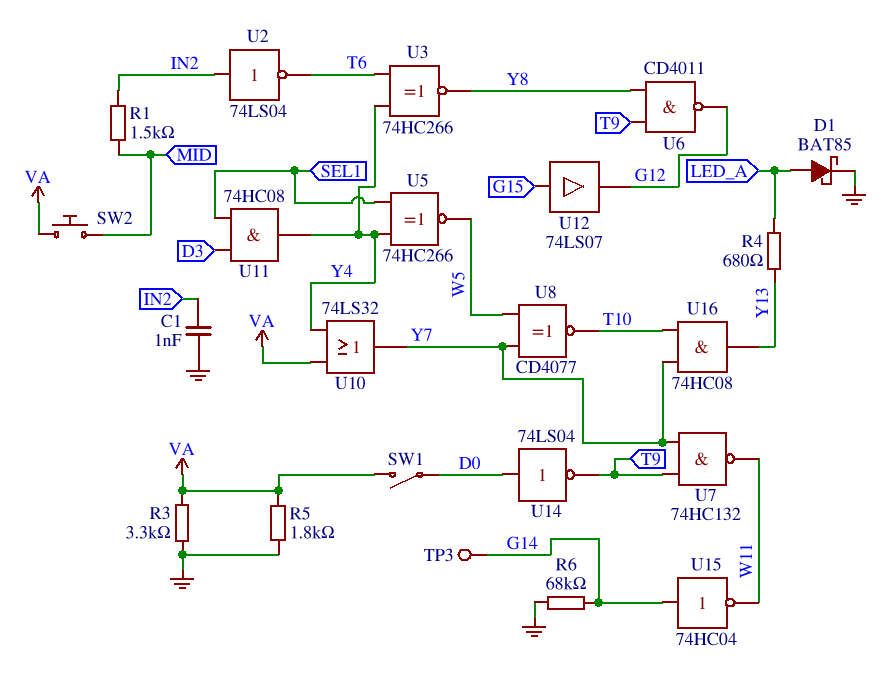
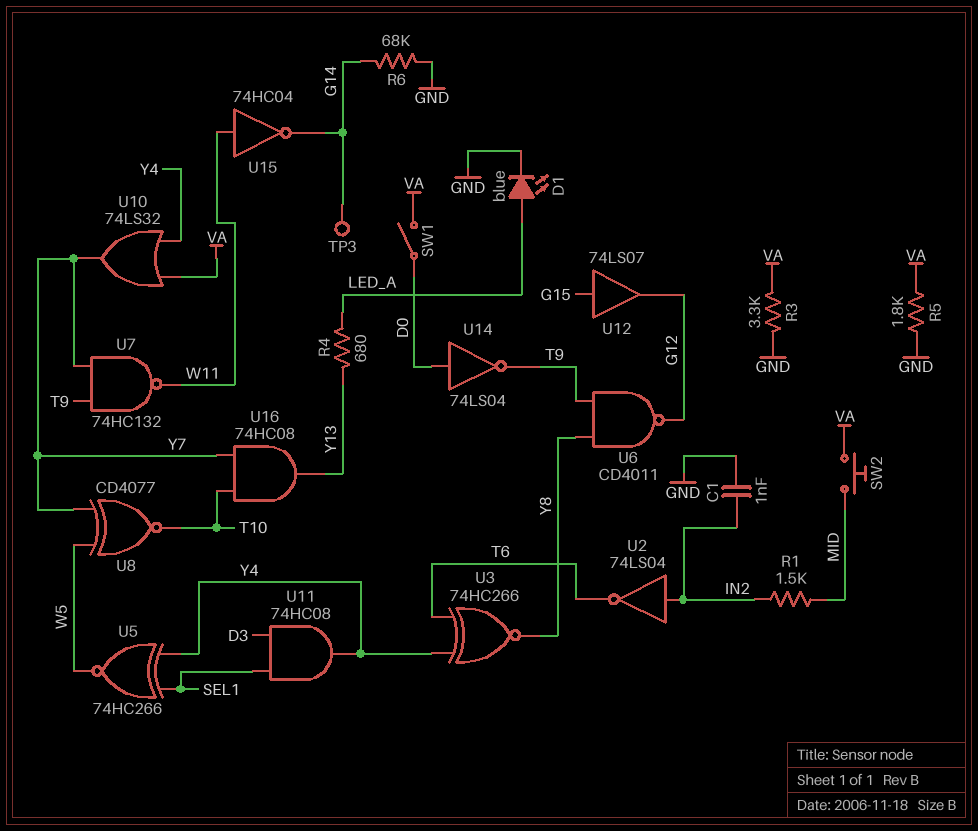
D1: schottky BAT85 (A LED_A, K GND) -> LED blue (A LED_A, K GND)
U15: NOT 74HC04 (in G14, out W11) -> NOT 74HC04 (in W11, out G14)

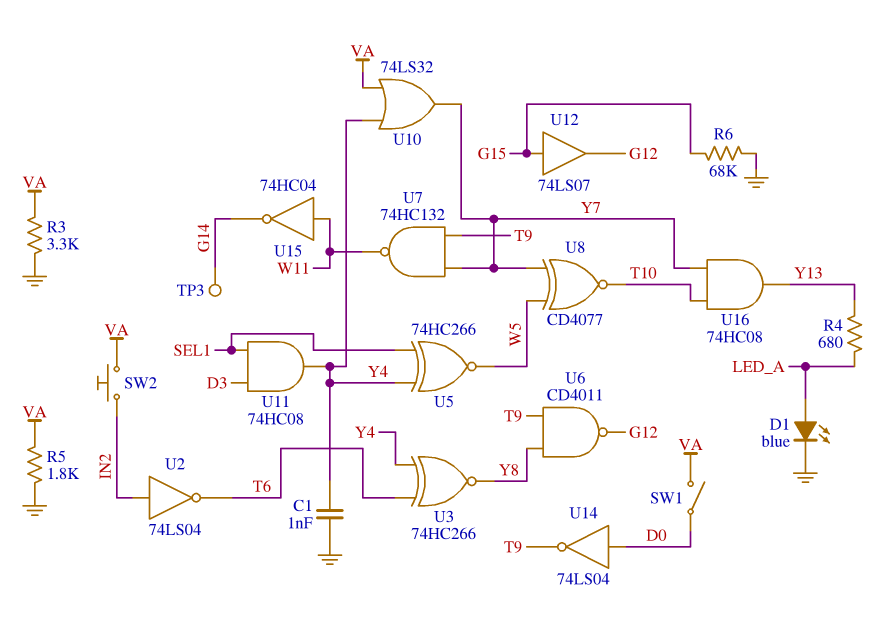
C1: 1nF (GND, IN2) -> 1nF (GND, Y4)
R1: 1.5k (IN2, MID) -> none
R6: 68k (G14, GND) -> 68k (G15, GND)
SW2: button (MID, VA) -> button (IN2, VA)

